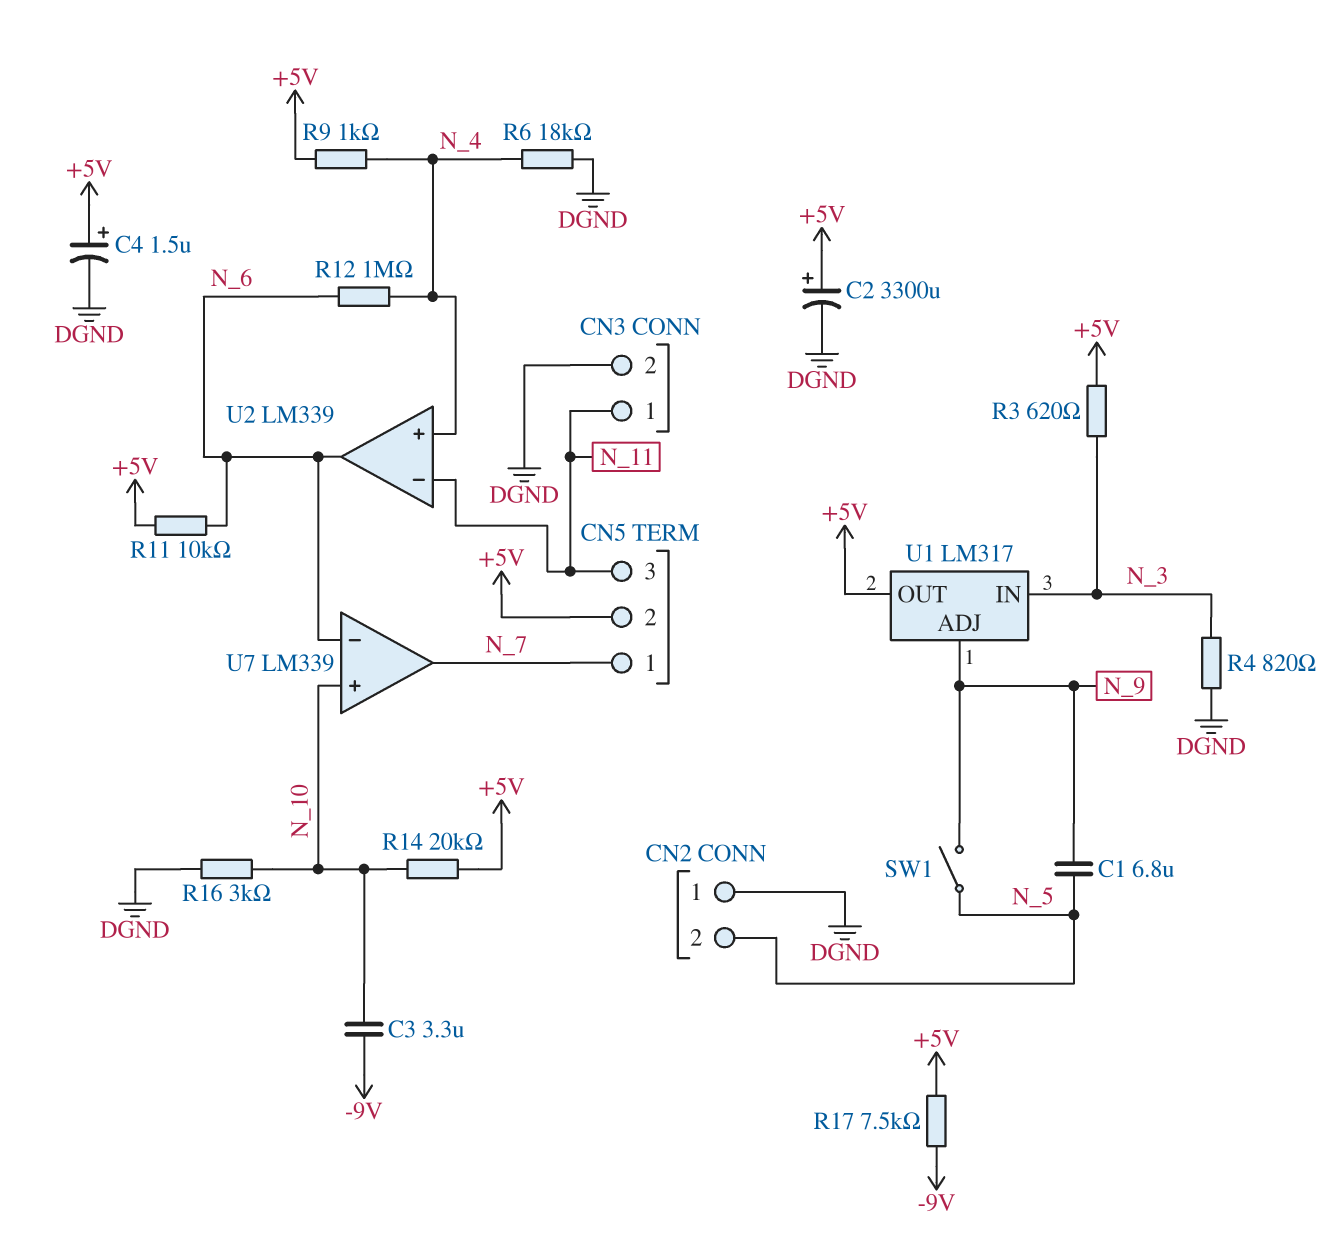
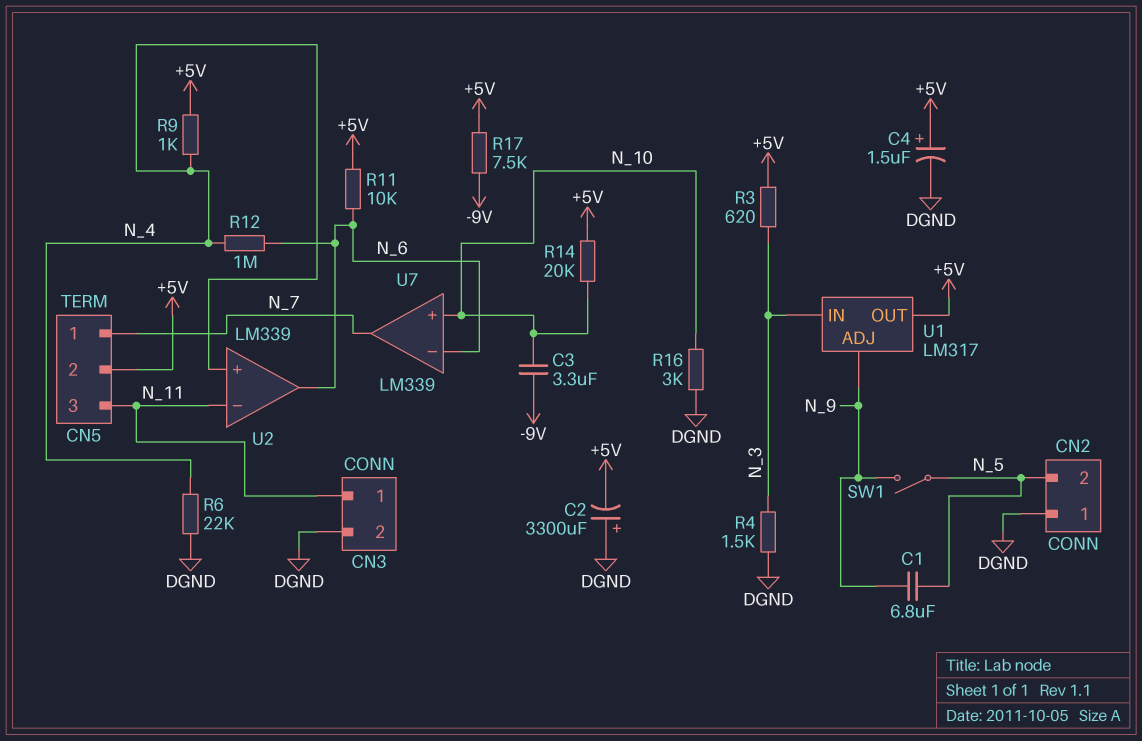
C2: 3300uF (plus +5V, minus DGND) -> 3300uF (plus DGND, minus +5V)
R4: 820 (DGND, N_3) -> 1.5k (DGND, N_3)
R6: 18k (DGND, N_4) -> 22k (DGND, N_4)

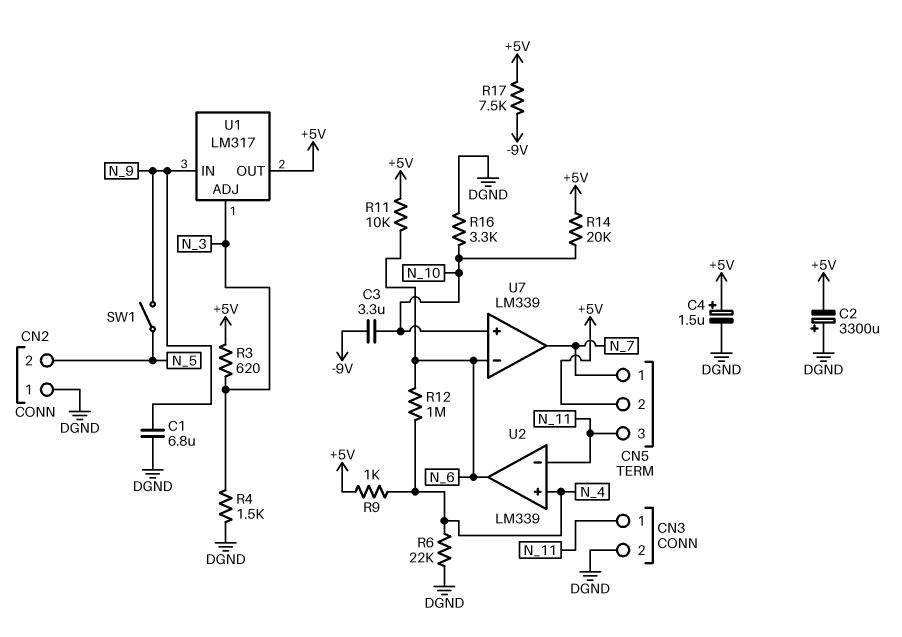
C1: 6.8uF (N_5, N_9) -> 6.8uF (DGND, N_9)
R16: 3k (DGND, N_10) -> 3.3k (DGND, N_10)
U1 pin ADJ: N_9 -> N_3
U1 pin IN: N_3 -> N_9

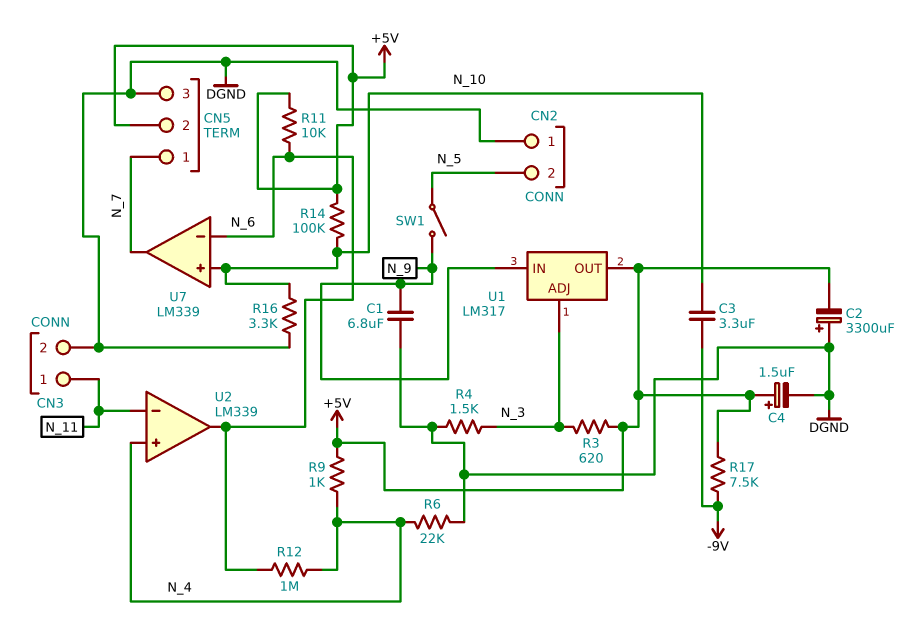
CN5 pin 3: N_11 -> DGND
R14: 20k (+5V, N_10) -> 100k (+5V, N_10)

